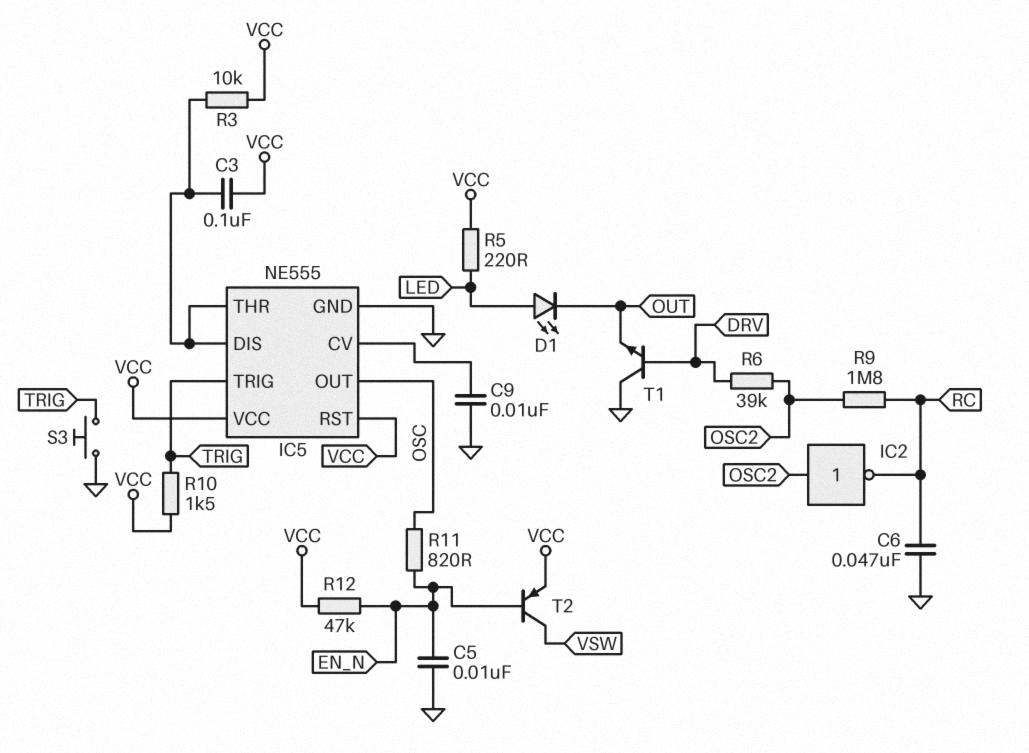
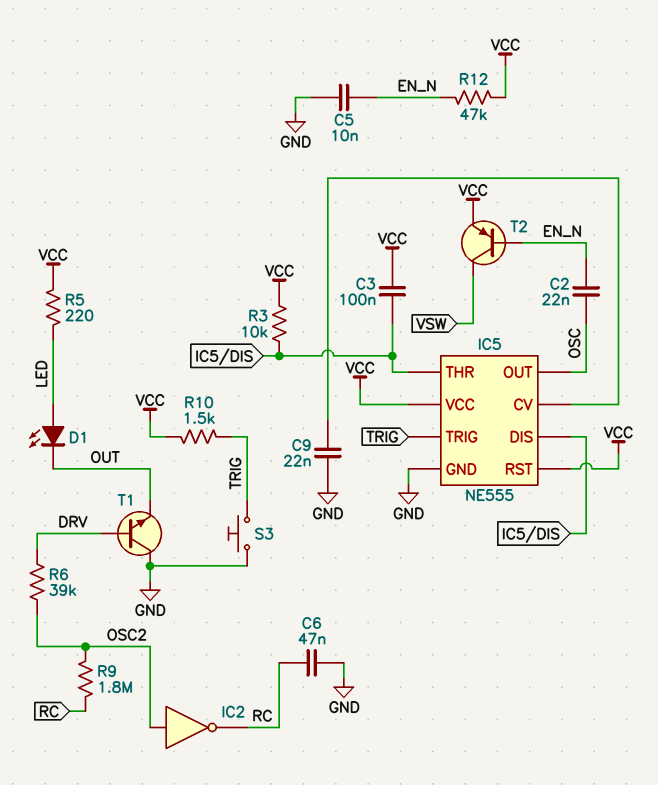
C2: none -> 22nF (EN_N, OSC)
C9: 10nF (GND, IC5/CV) -> 22nF (GND, IC5/CV)
R11: 820 (EN_N, OSC) -> none

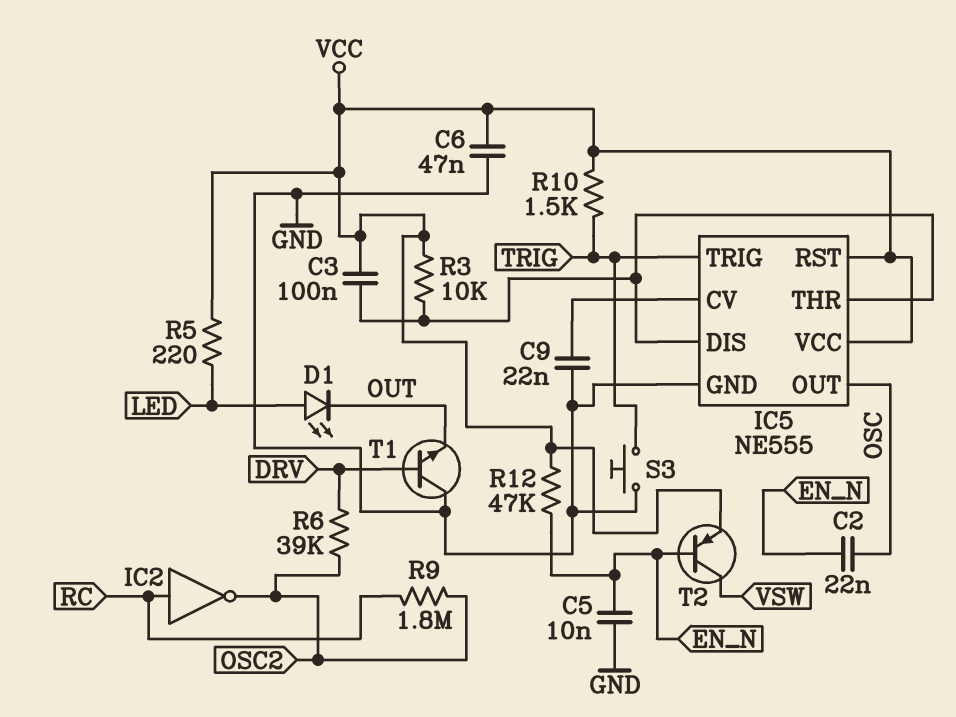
C6: 47nF (GND, RC) -> 47nF (GND, VCC)
IC2: NOT (in OSC2, out RC) -> NOT (in RC, out OSC2)

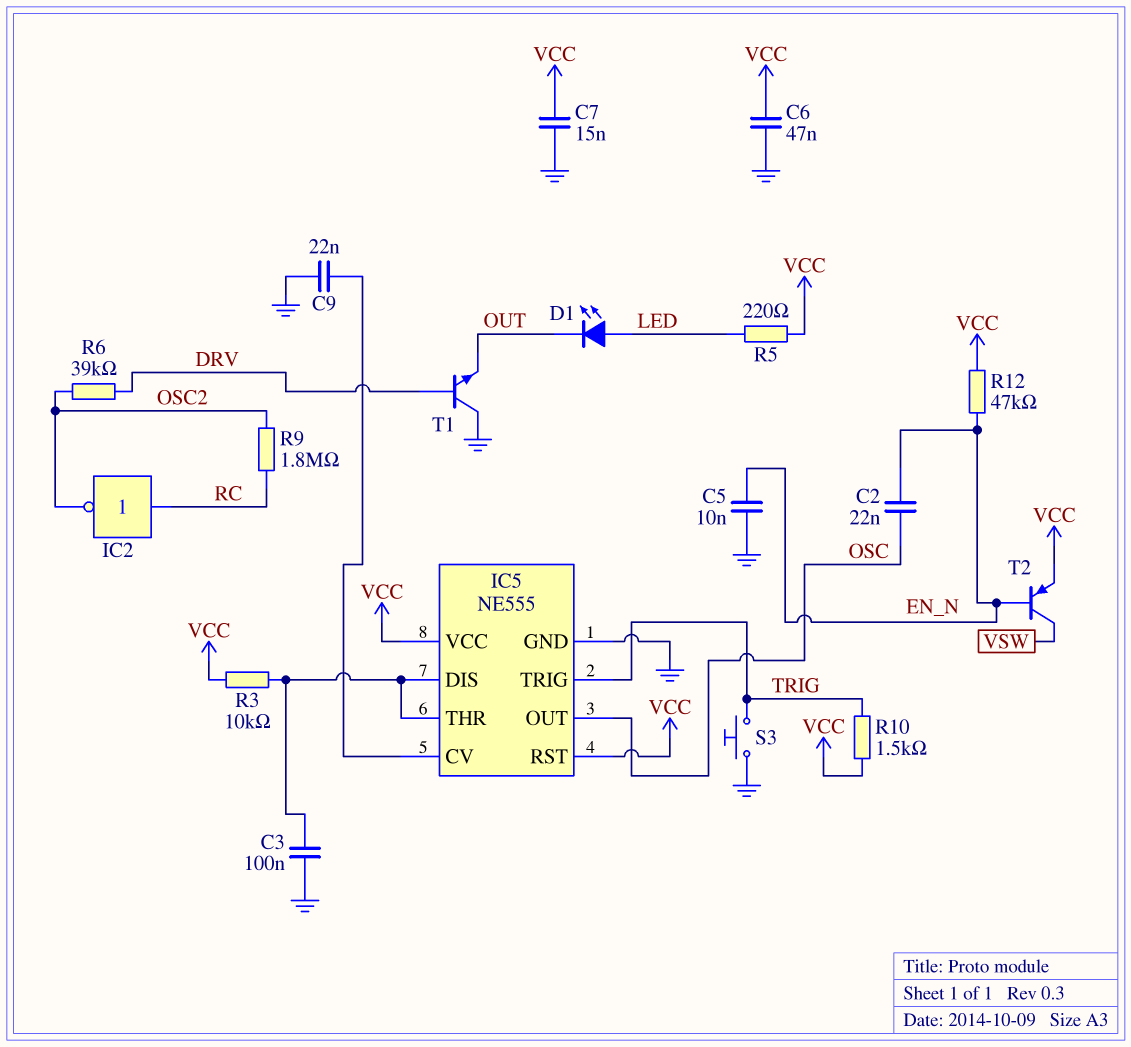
C3: 100nF (IC5/DIS, VCC) -> 100nF (GND, IC5/DIS)
C7: none -> 15nF (GND, VCC)

